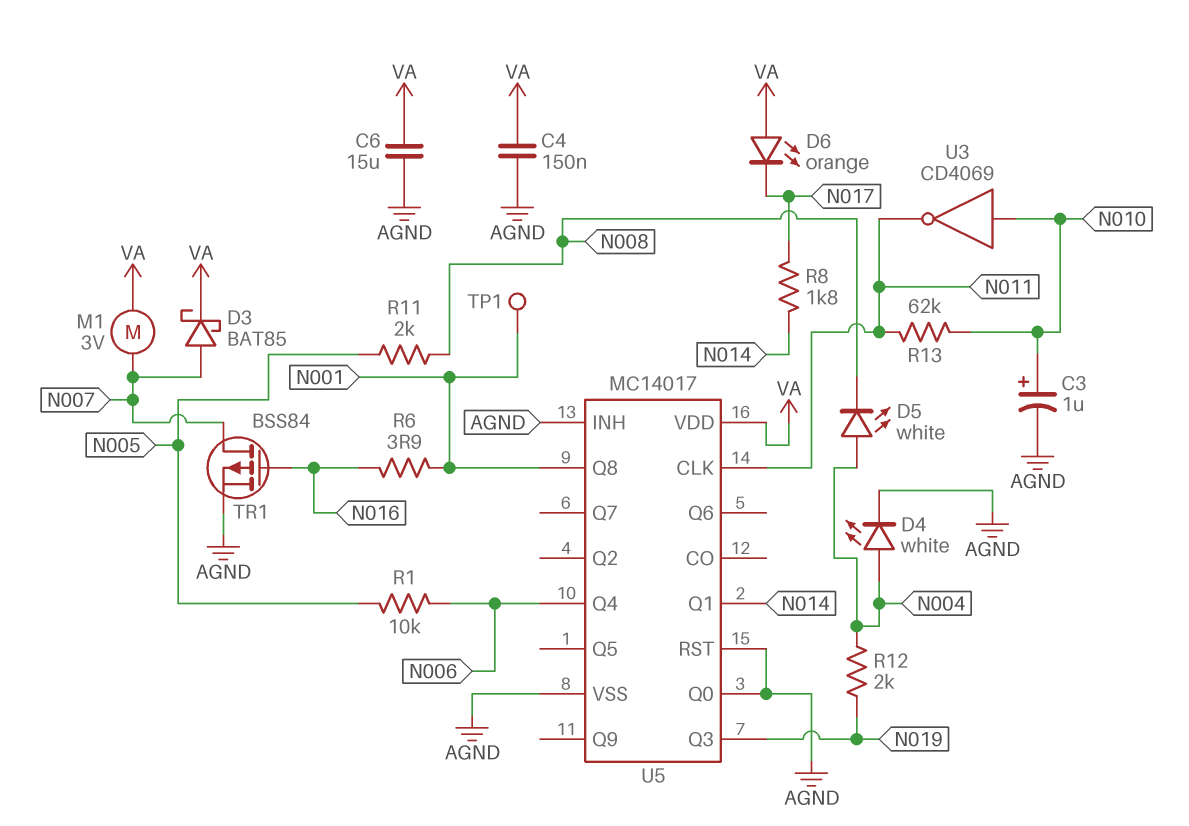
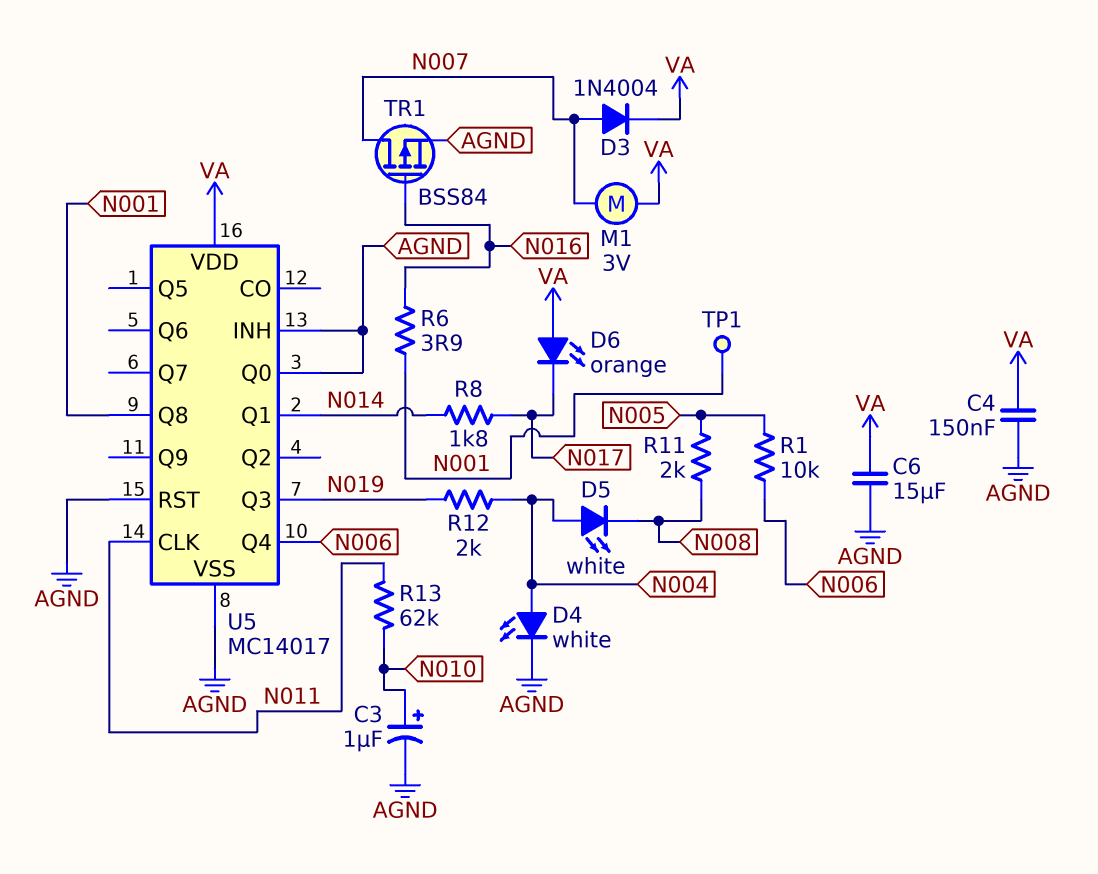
D3: schottky BAT85 (A N007, K VA) -> diode 1N4004 (A N007, K VA)
U3: NOT CD4069 (in N010, out N011) -> none

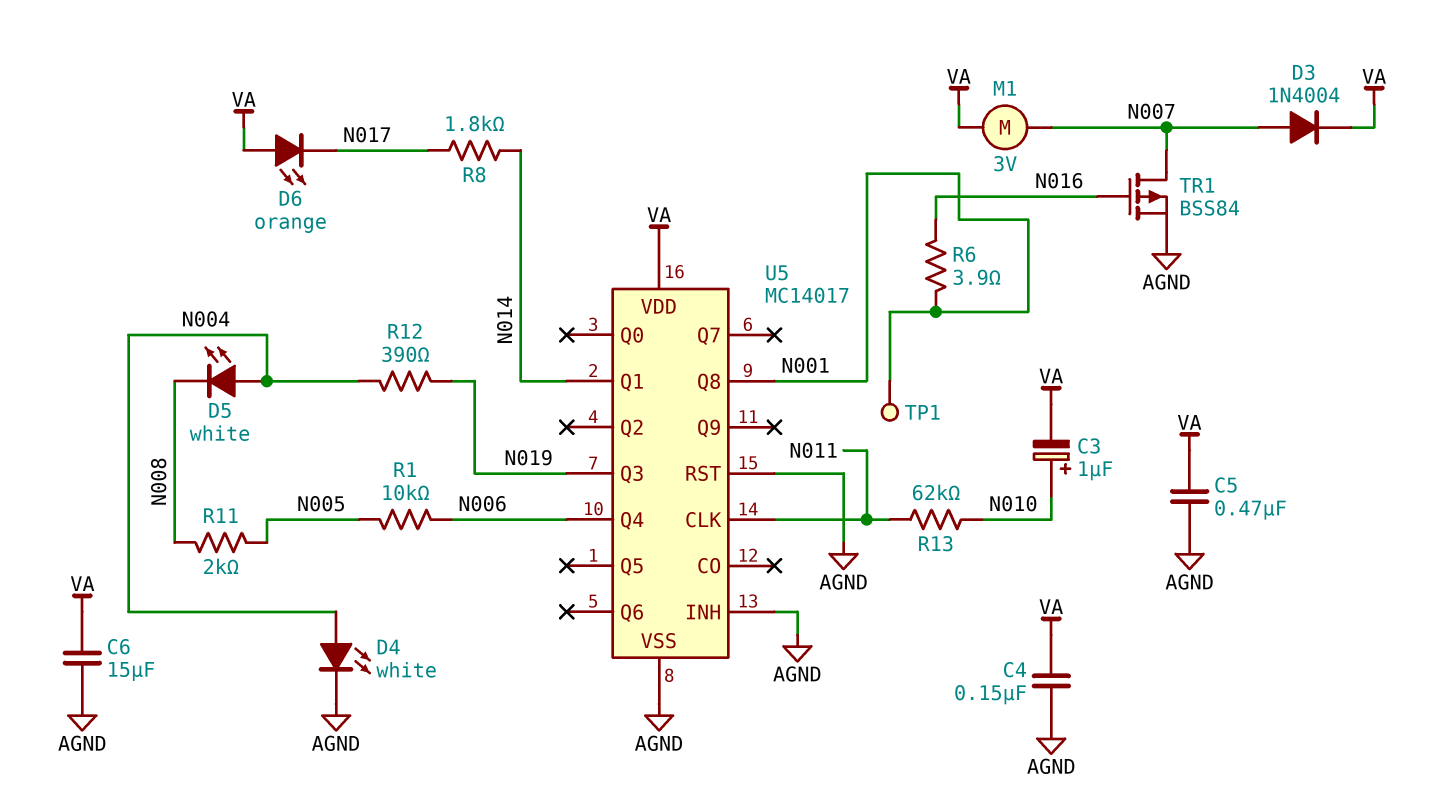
C3: 1uF (plus N010, minus AGND) -> 1uF (plus N010, minus VA)
C5: none -> 470nF (AGND, VA)
R12: 2k (N004, N019) -> 390 (N004, N019)
U5 pin Q0: AGND -> none

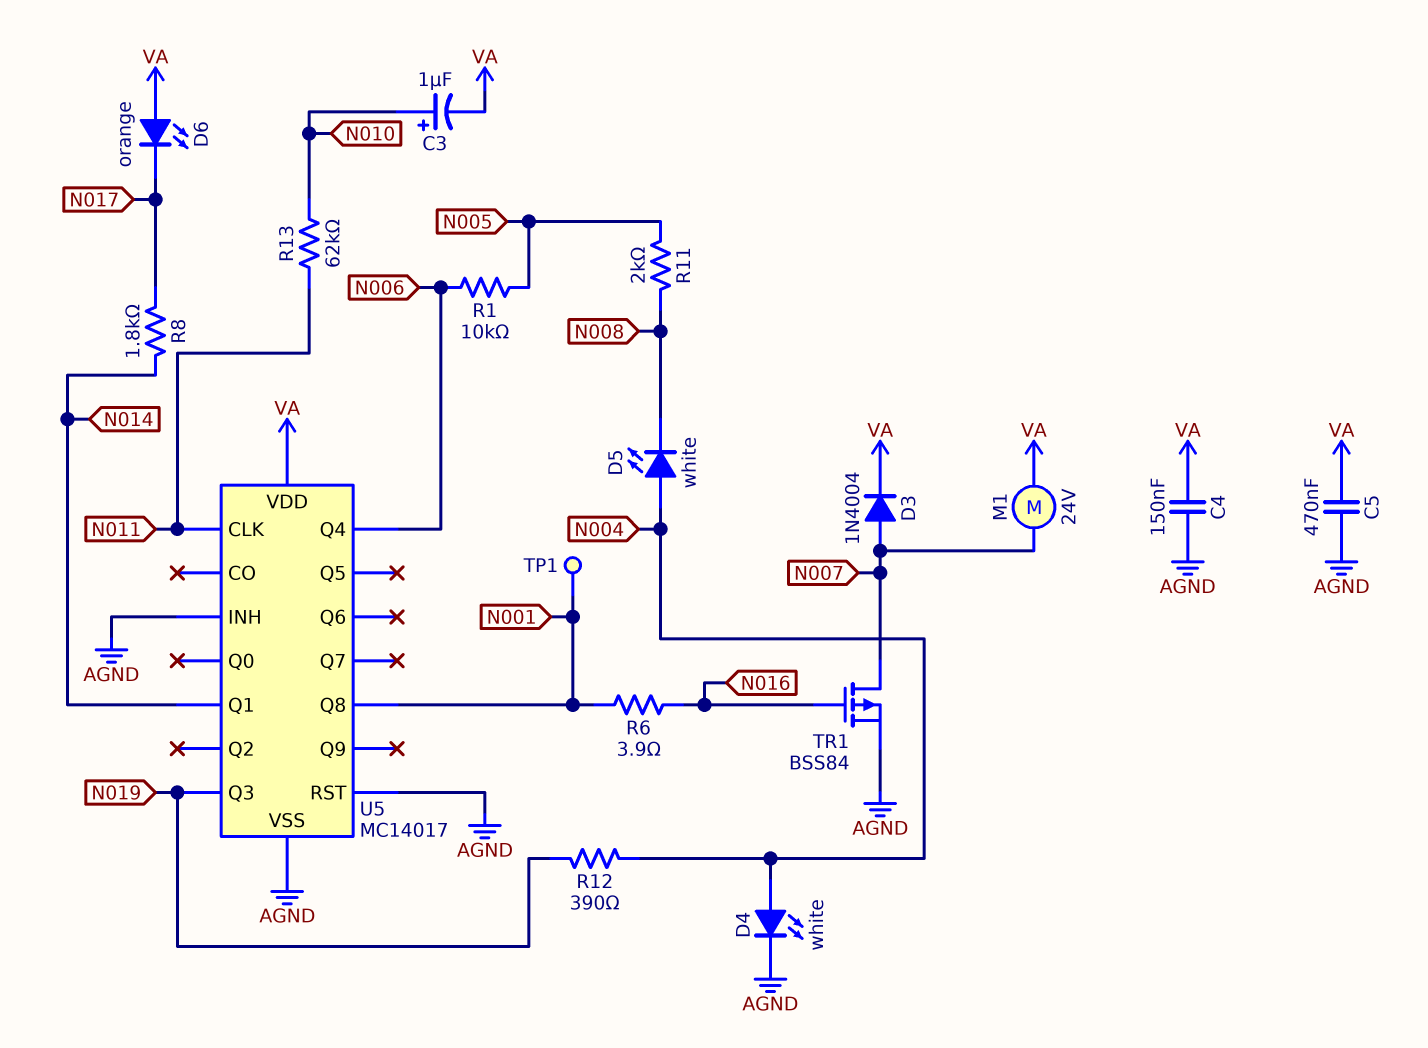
C6: 15uF (AGND, VA) -> none
M1: motor 3V (N007, VA) -> motor 24V (N007, VA)

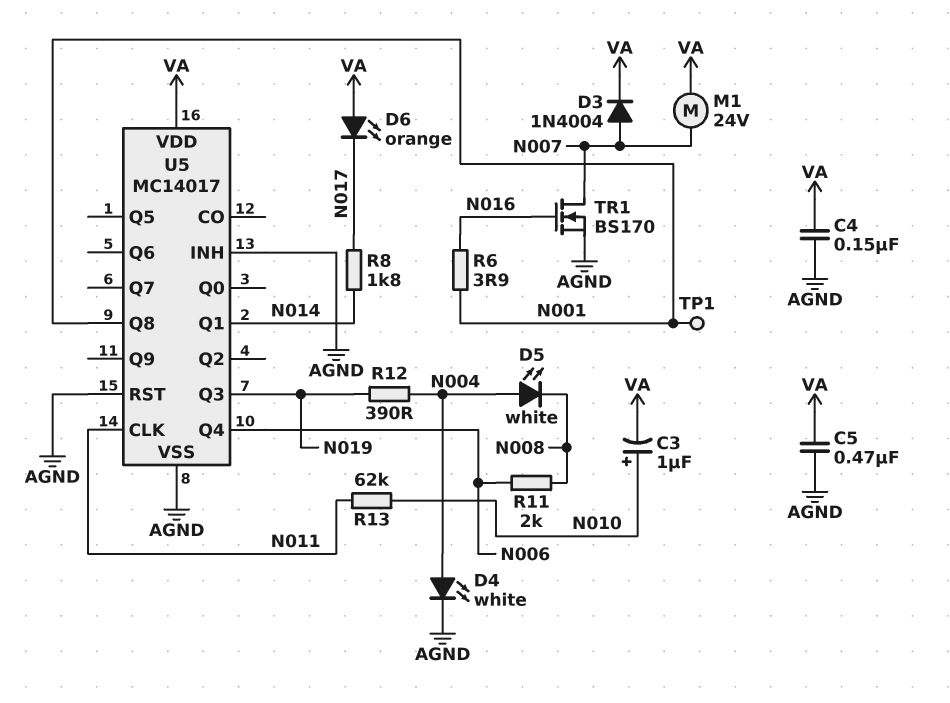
R1: 10k (N005, N006) -> none
R11: 2k (N005, N008) -> 2k (N006, N008)
TR1: PMOS BSS84 (G N016, D N007, S AGND) -> NMOS BS170 (G N016, D N007, S AGND)

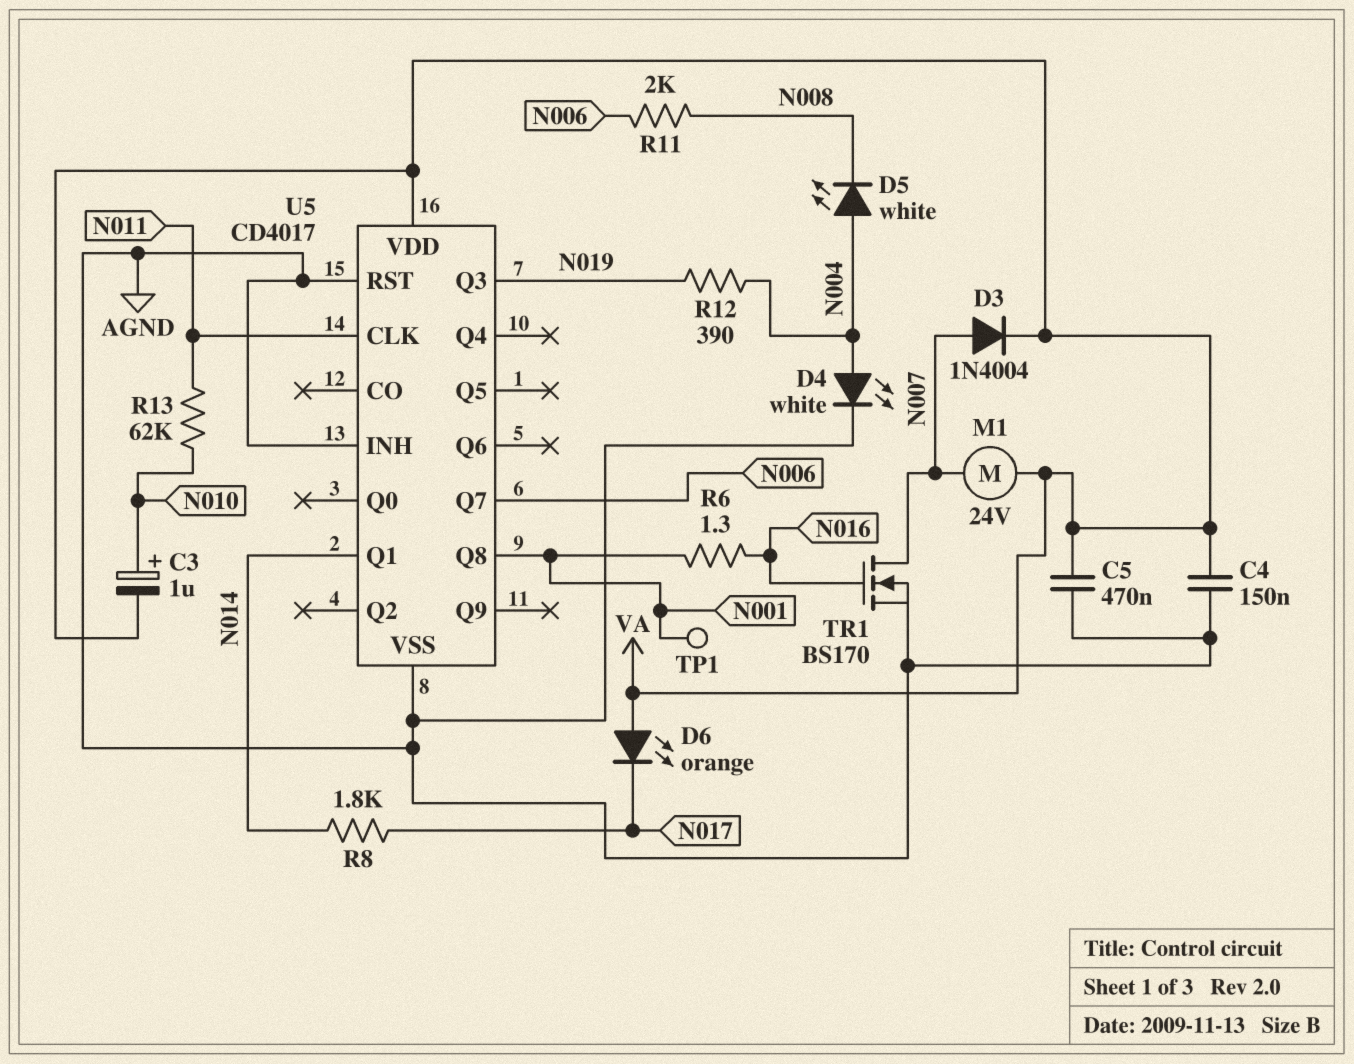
R6: 3.9 (N001, N016) -> 1.3 (N001, N016)
U5: MC14017 -> CD4017
U5 pin Q4: N006 -> none
U5 pin Q7: none -> N006

